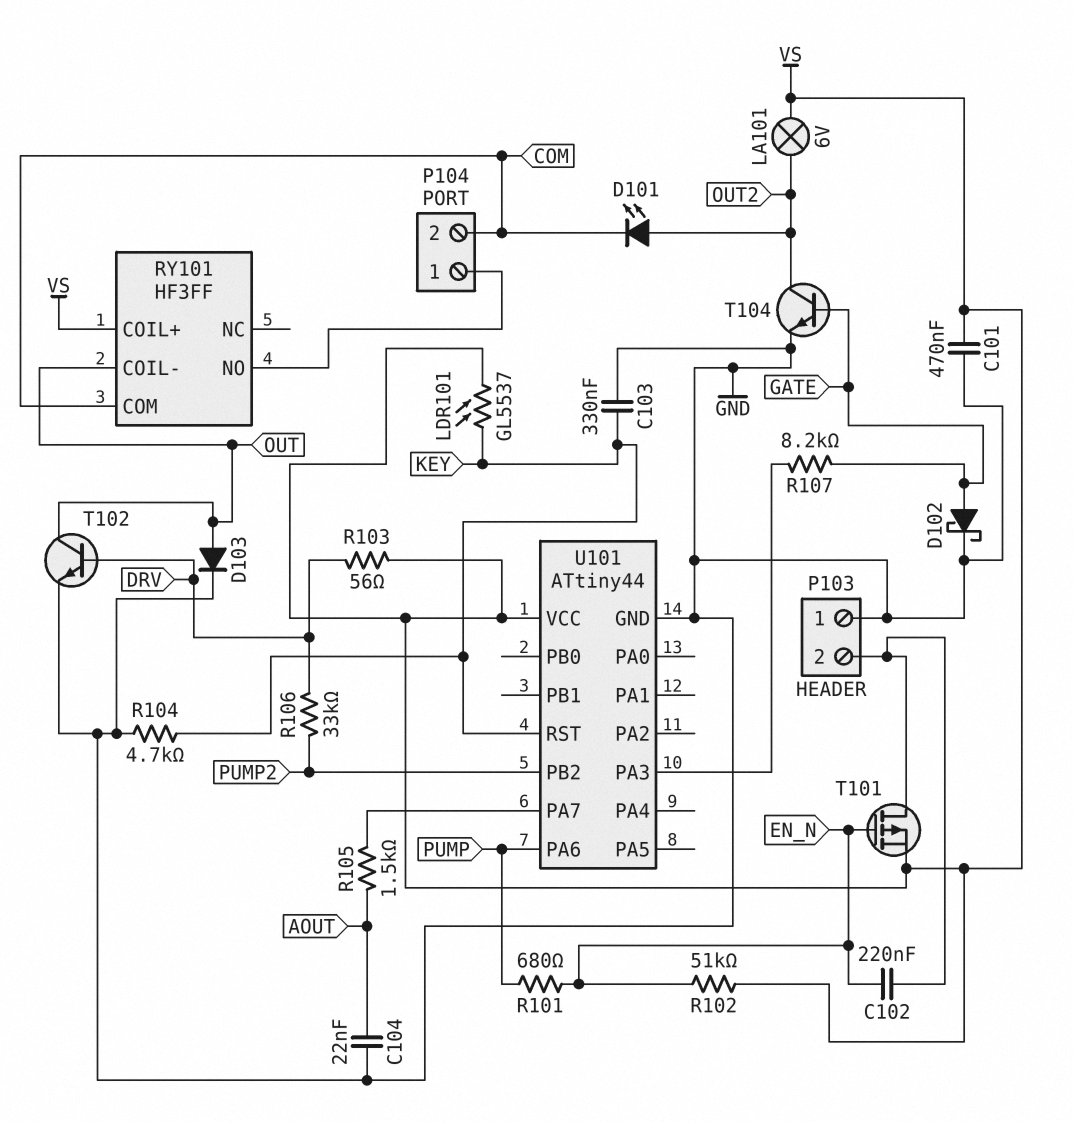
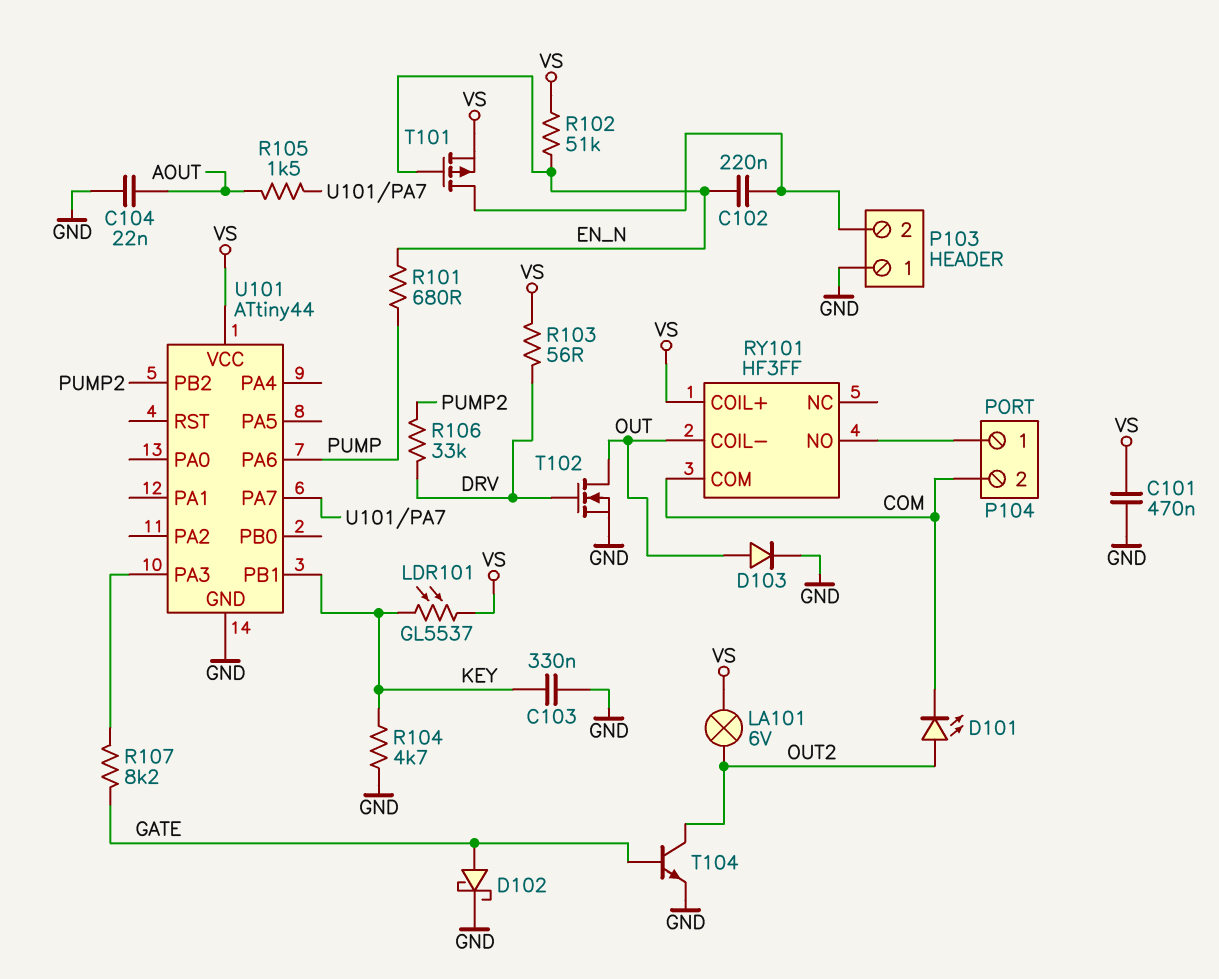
T102: NPN (B DRV, C OUT, E GND) -> NMOS (G DRV, D OUT, S GND)
U101 pin PB1: none -> KEY
U101 pin RST: KEY -> none

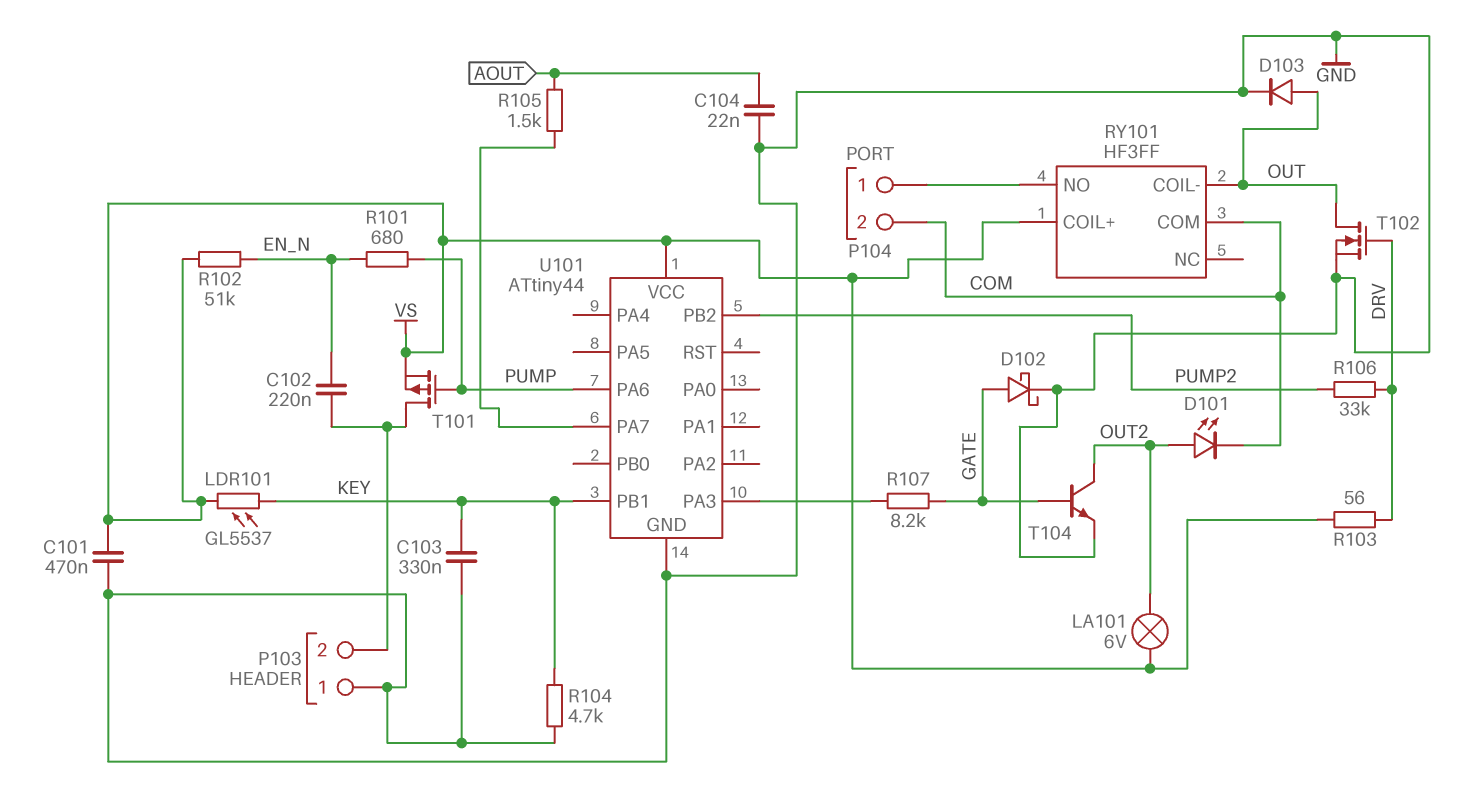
T101: PMOS (G EN_N, D P103/2, S VS) -> PMOS (G PUMP, D P103/2, S VS)

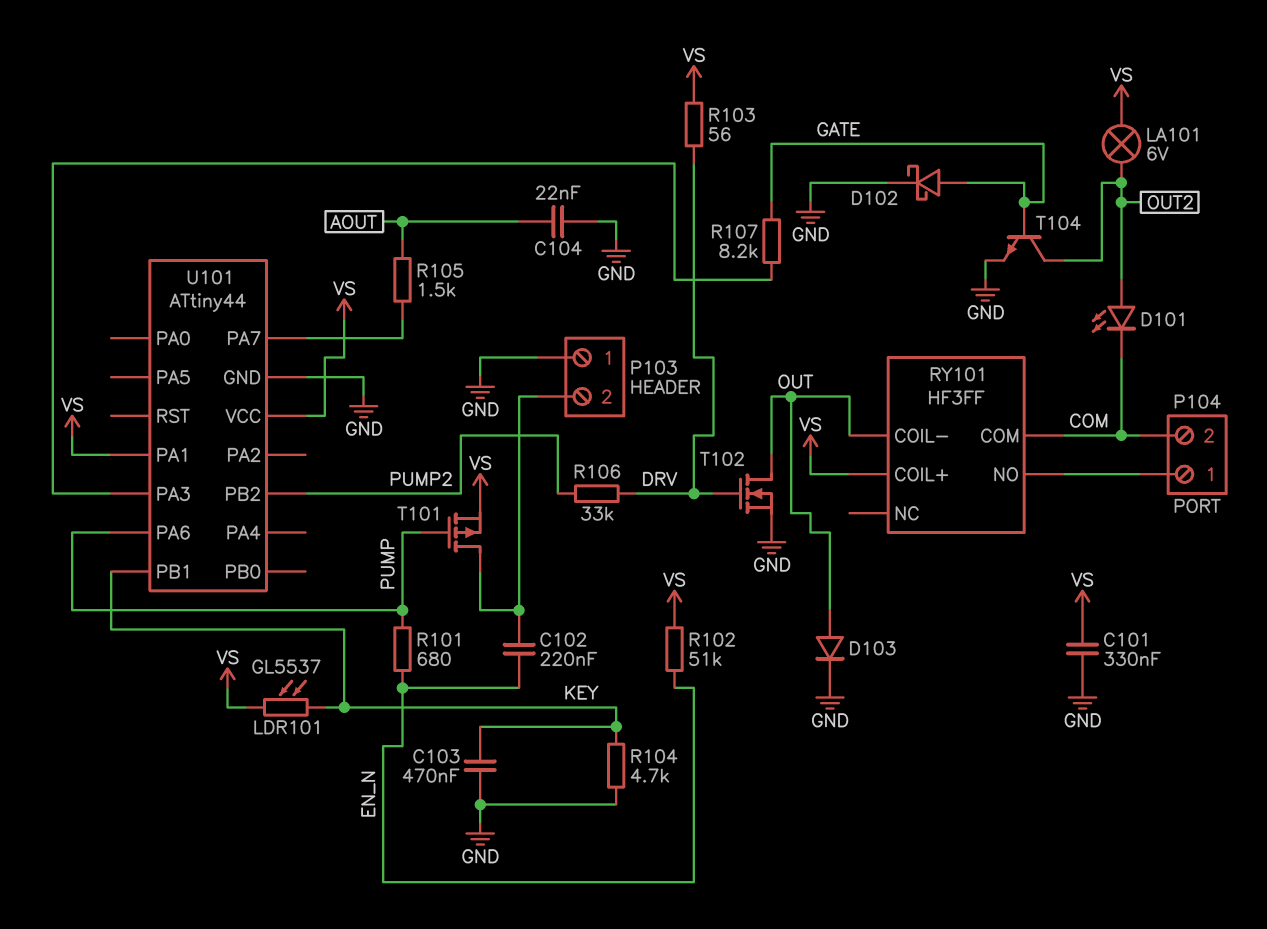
C101: 470nF (GND, VS) -> 330nF (GND, VS)
C103: 330nF (GND, KEY) -> 470nF (GND, KEY)
U101 pin PA1: none -> VS

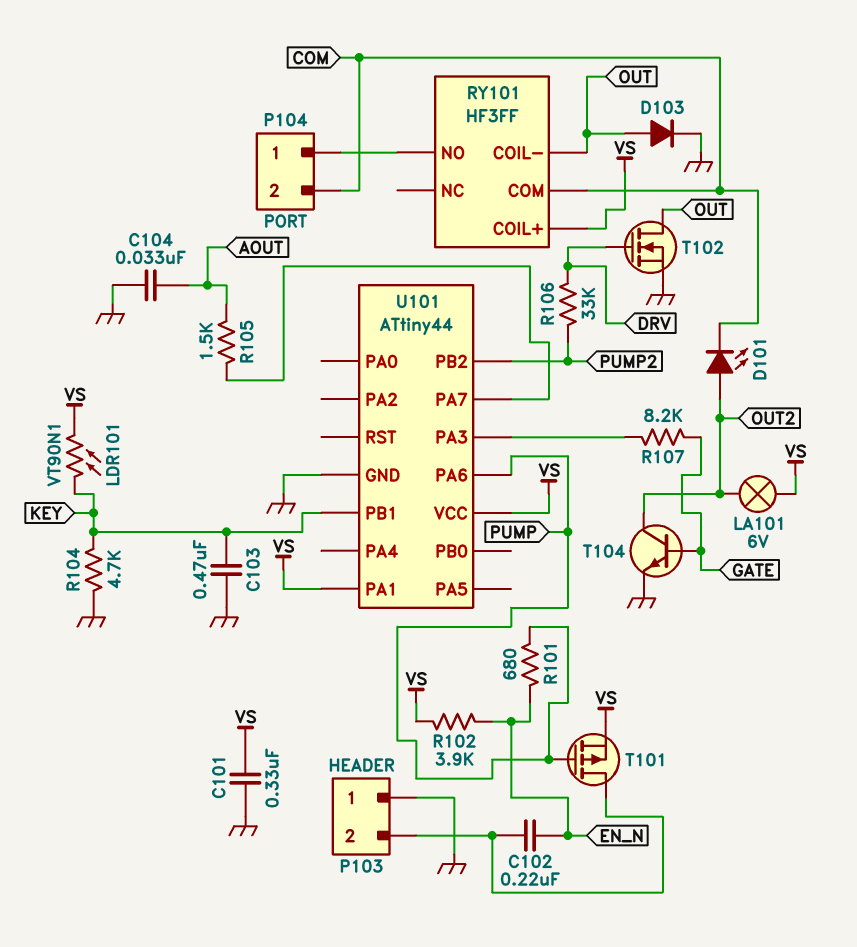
C104: 22nF (AOUT, GND) -> 33nF (AOUT, GND)
D102: schottky (A GATE, K GND) -> none
LDR101: GL5537 (KEY, VS) -> VT90N1 (KEY, VS)
R102: 51k (EN_N, VS) -> 3.9k (EN_N, VS)
R103: 56 (DRV, VS) -> none

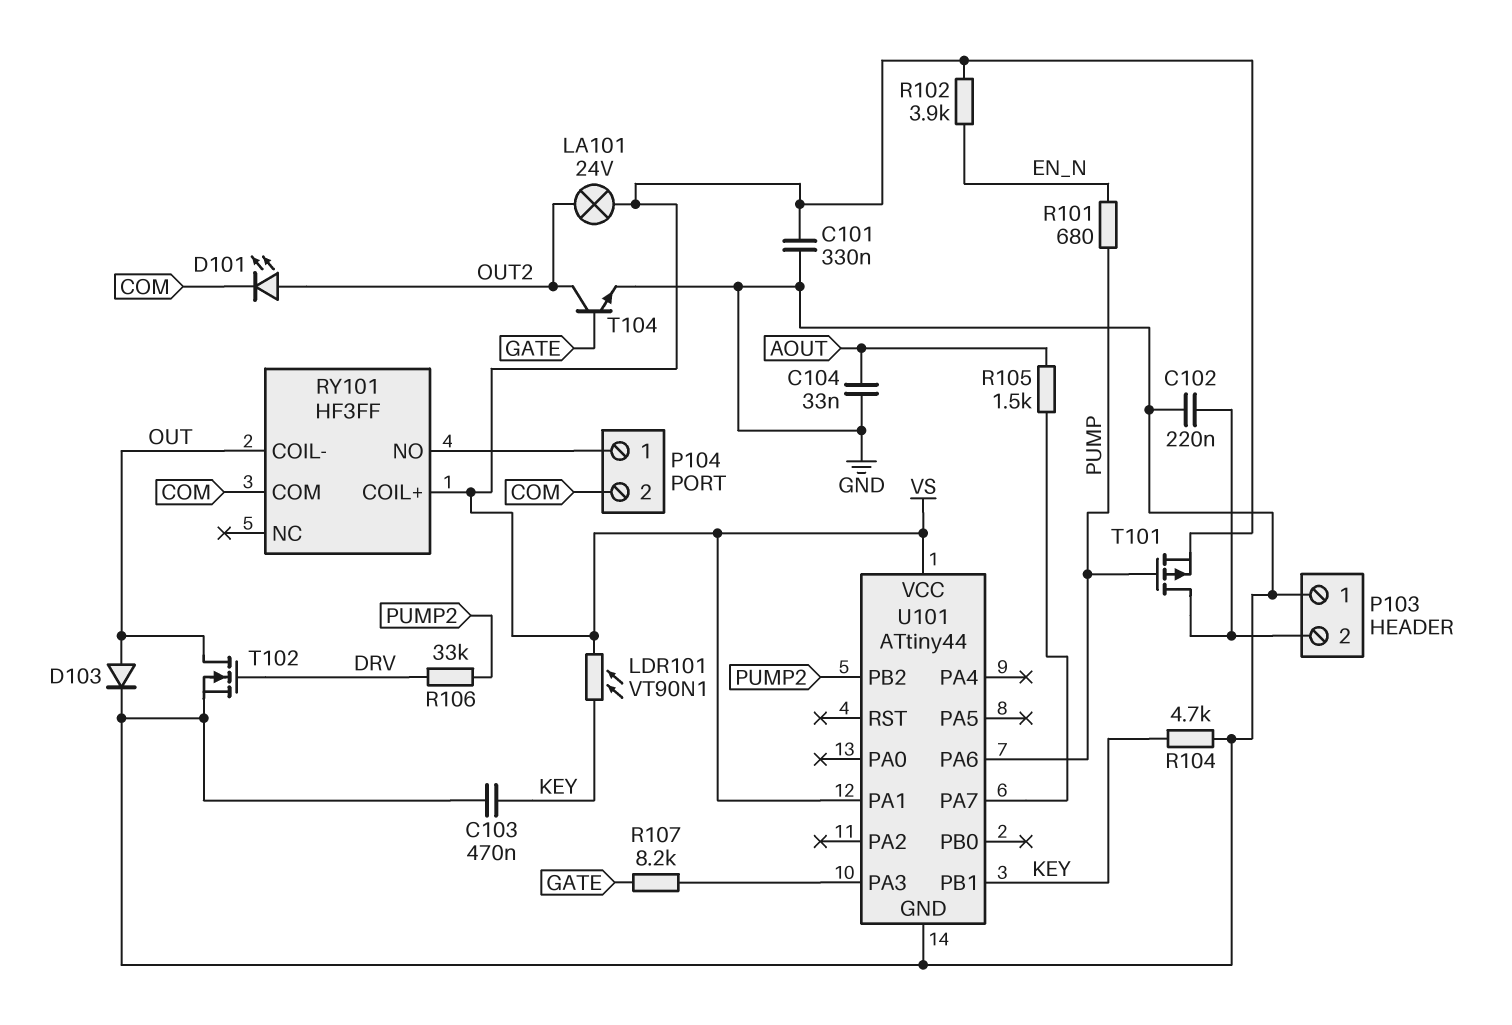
C102: 220nF (EN_N, P103/2) -> 220nF (GND, P103/2)
LA101: lamp 6V (OUT2, VS) -> lamp 24V (OUT2, VS)

